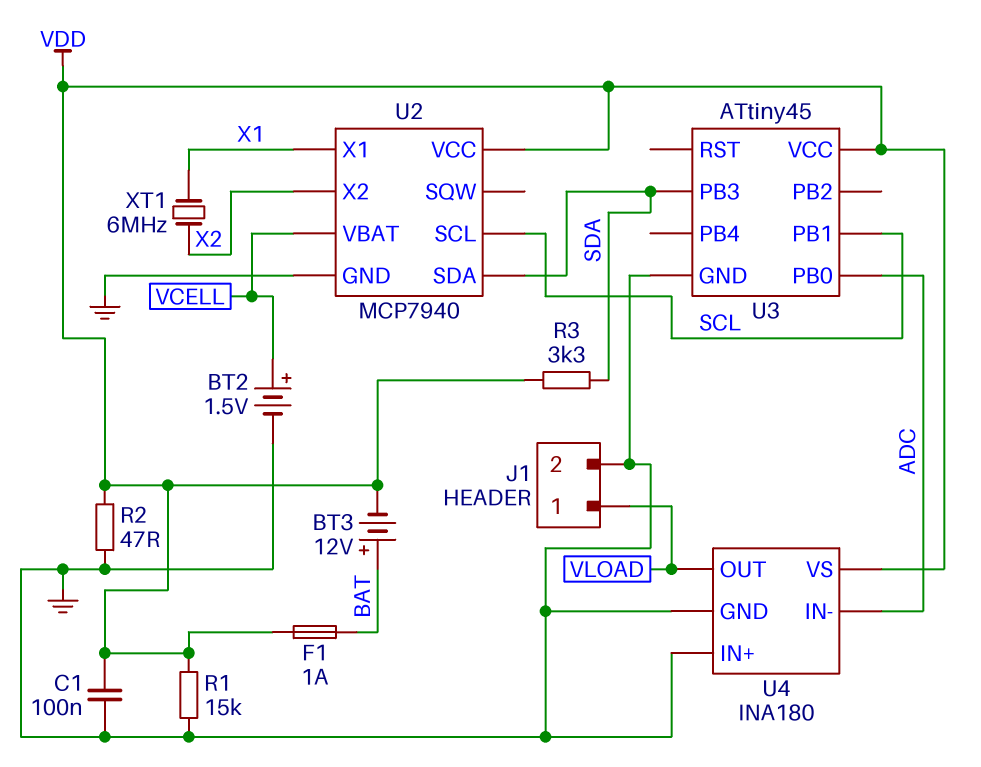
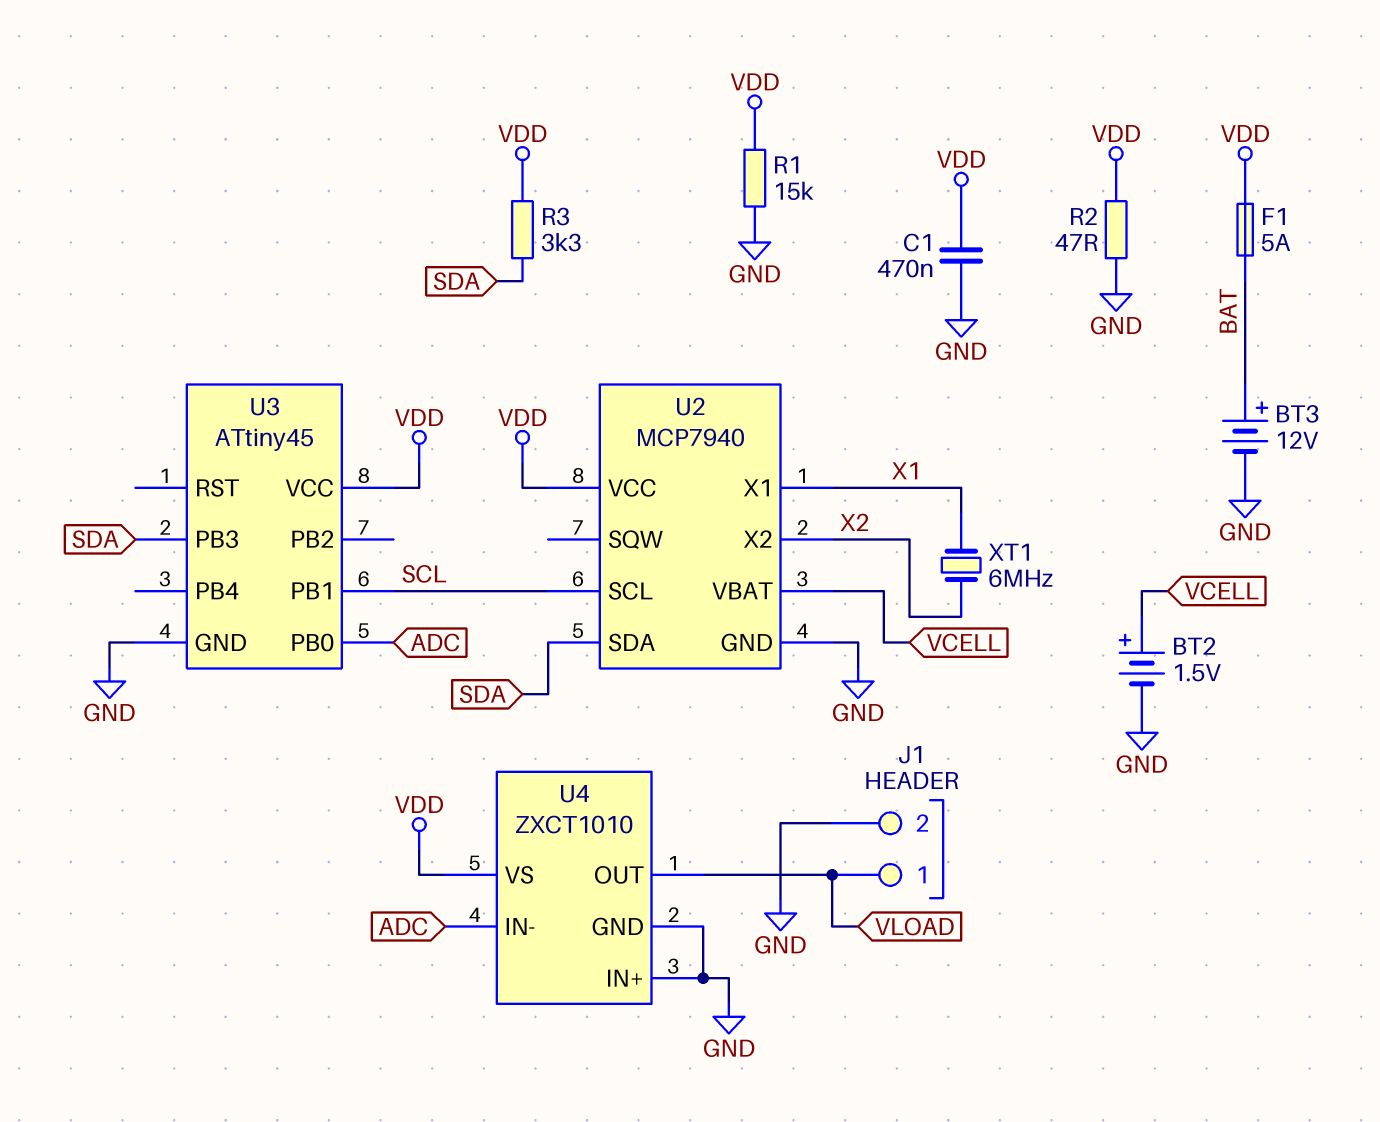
BT3: 12V (plus BAT, minus VDD) -> 12V (plus BAT, minus GND)
C1: 100nF (GND, VDD) -> 470nF (GND, VDD)
F1: 1A (BAT, VDD) -> 5A (BAT, VDD)
U4: INA180 -> ZXCT1010

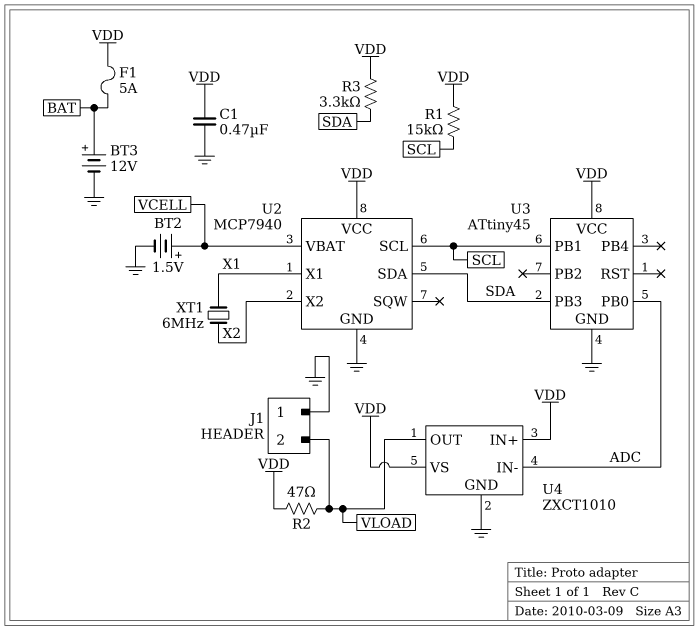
J1 pin 1: VLOAD -> GND
J1 pin 2: GND -> VLOAD
R1: 15k (GND, VDD) -> 15k (SCL, VDD)
R2: 47 (GND, VDD) -> 47 (VDD, VLOAD)
U4 pin IN+: GND -> VDD

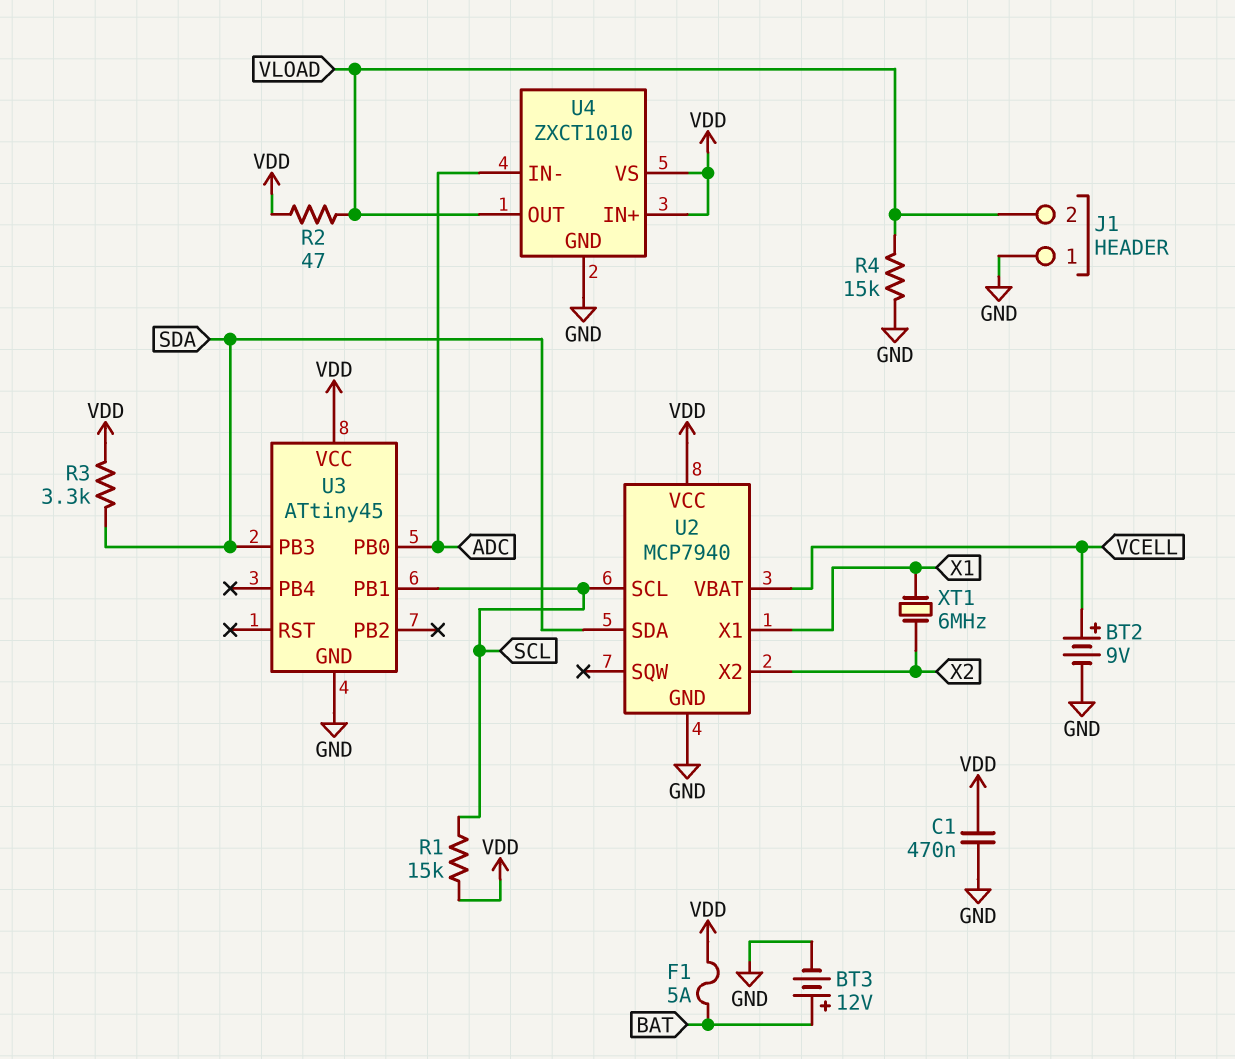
BT2: 1.5V (plus VCELL, minus GND) -> 9V (plus VCELL, minus GND)
R4: none -> 15k (GND, VLOAD)

